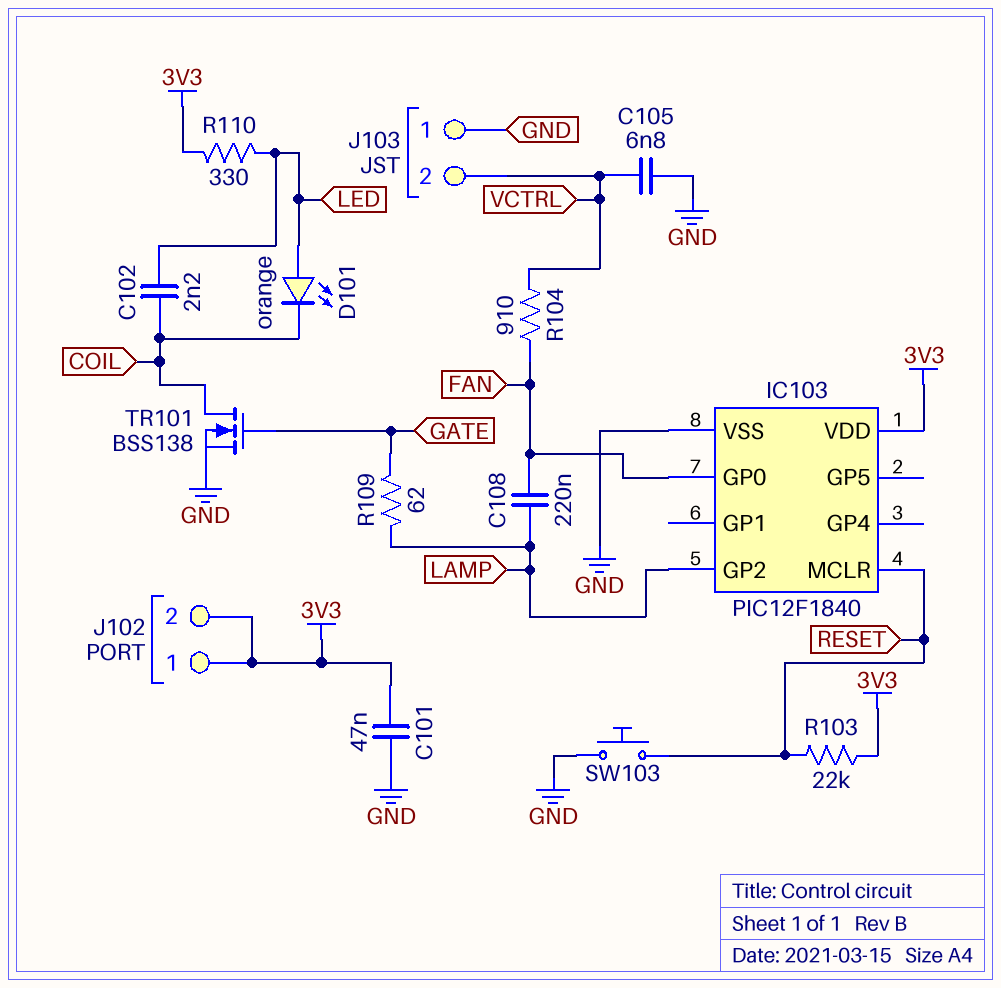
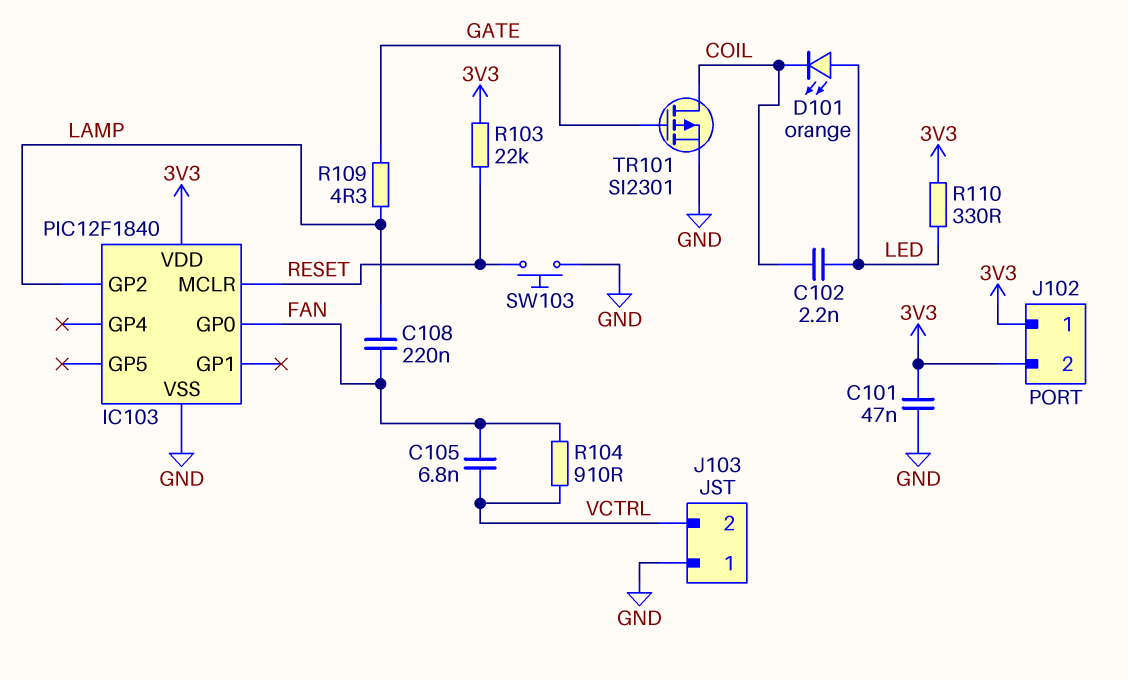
C105: 6.8nF (GND, VCTRL) -> 6.8nF (FAN, VCTRL)
R109: 62 (GATE, LAMP) -> 4.3 (GATE, LAMP)
TR101: NMOS BSS138 (G GATE, D COIL, S GND) -> PMOS SI2301 (G GATE, D COIL, S GND)

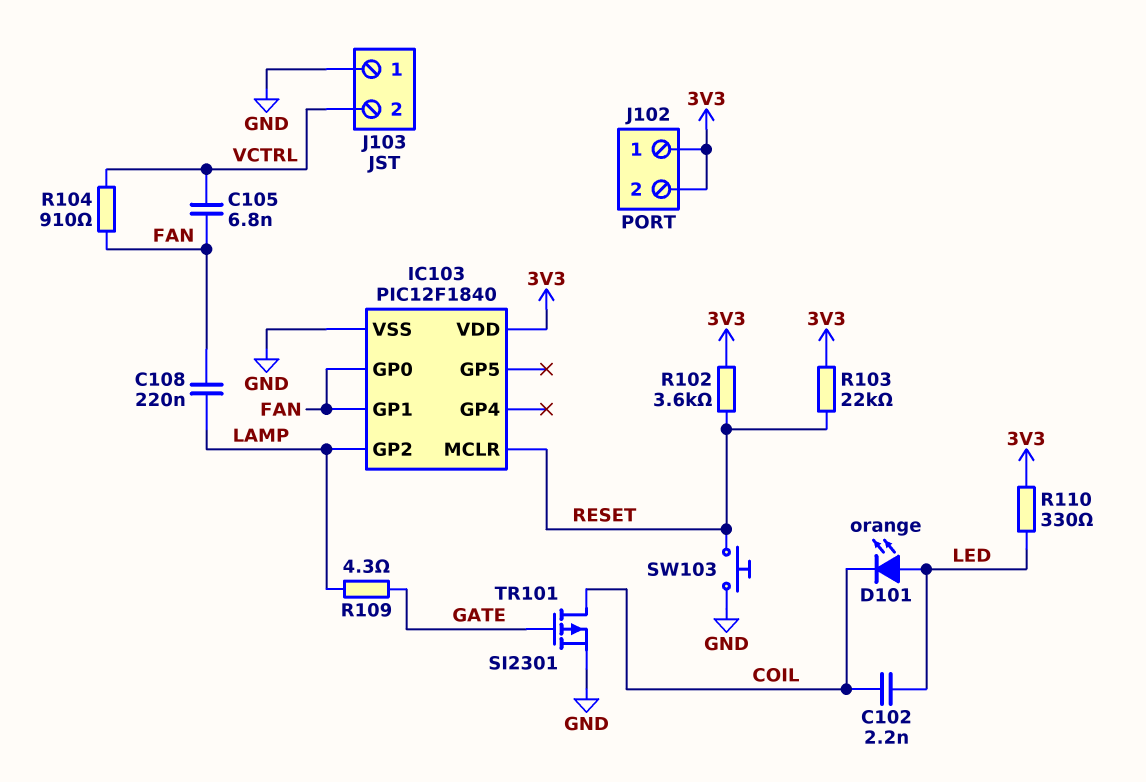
C101: 47nF (3V3, GND) -> none
IC103 pin GP1: none -> FAN
R102: none -> 3.6k (3V3, RESET)

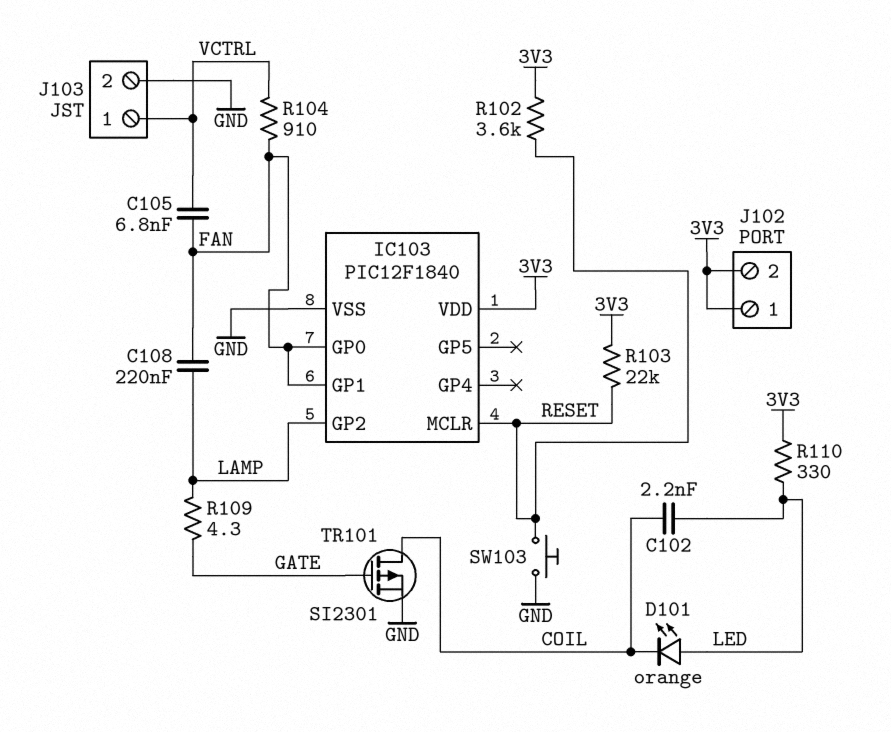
J103 pin 1: GND -> VCTRL
J103 pin 2: VCTRL -> GND

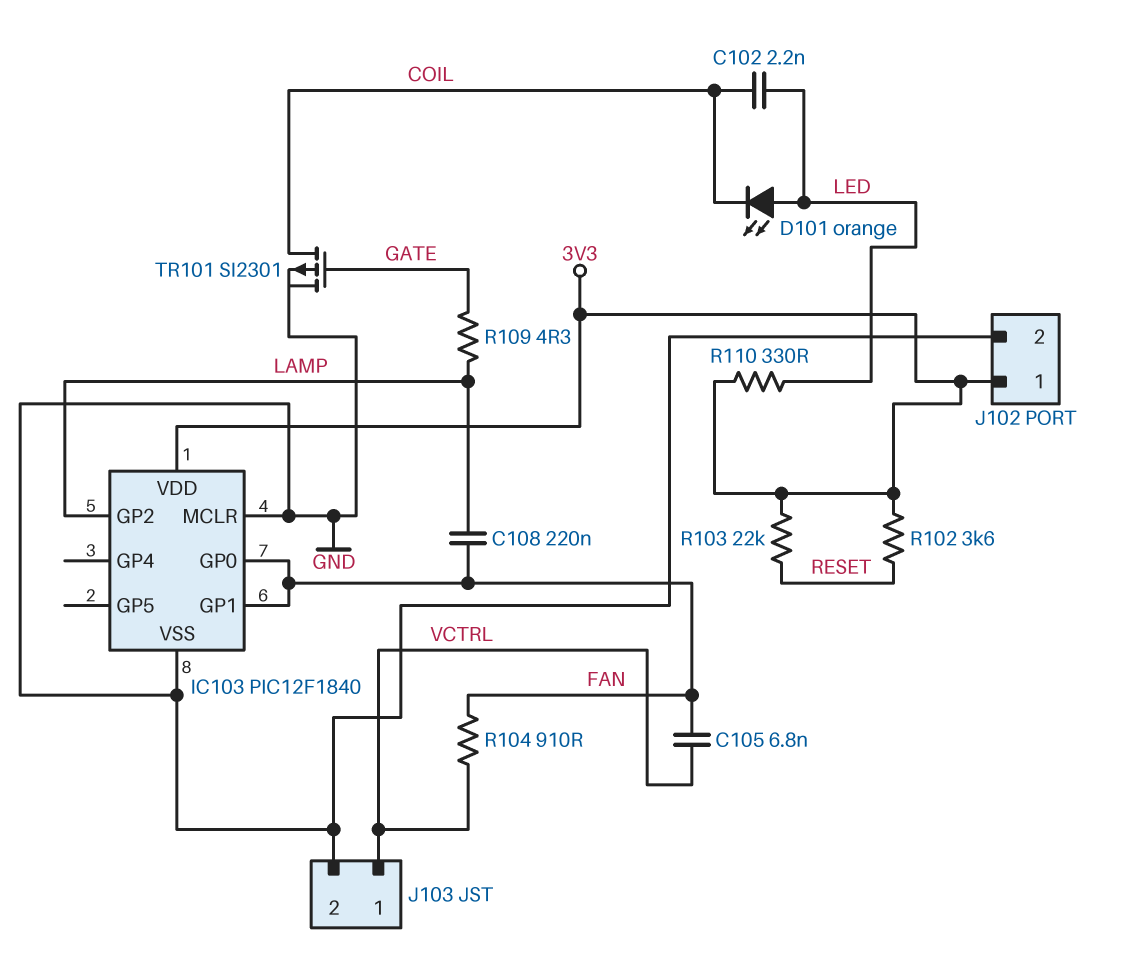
IC103 pin MCLR: RESET -> GND
J102 pin 2: 3V3 -> GND
SW103: button (GND, RESET) -> none

